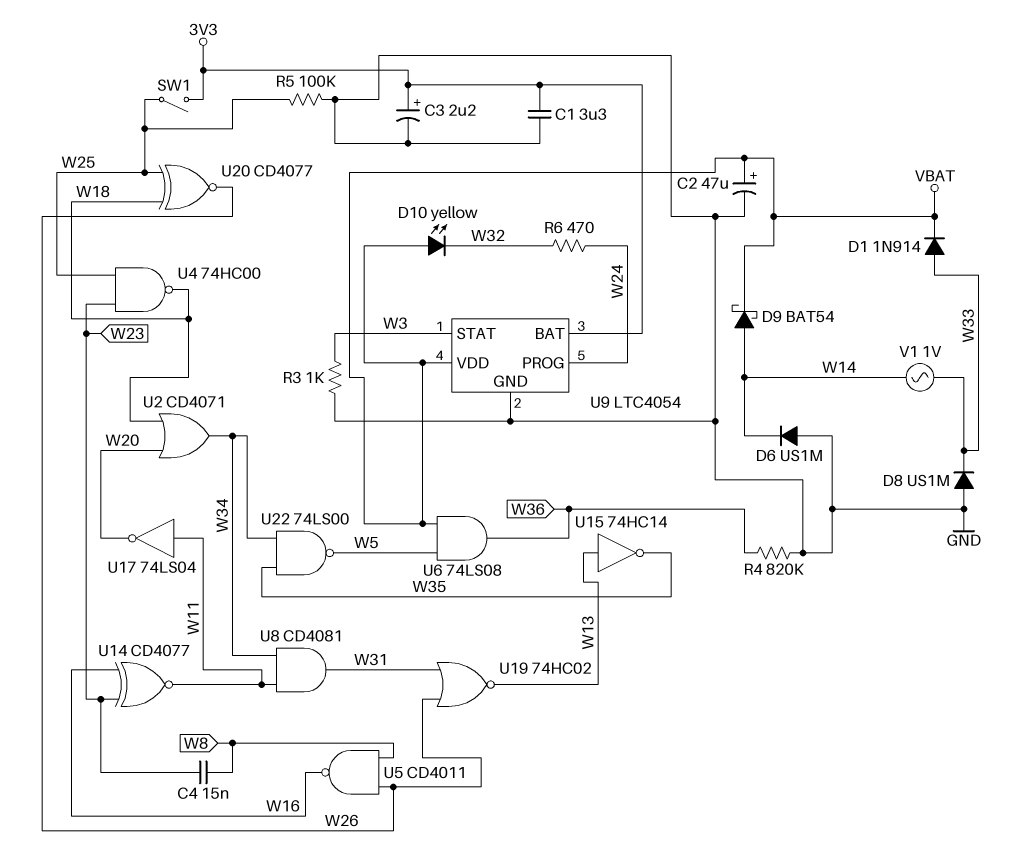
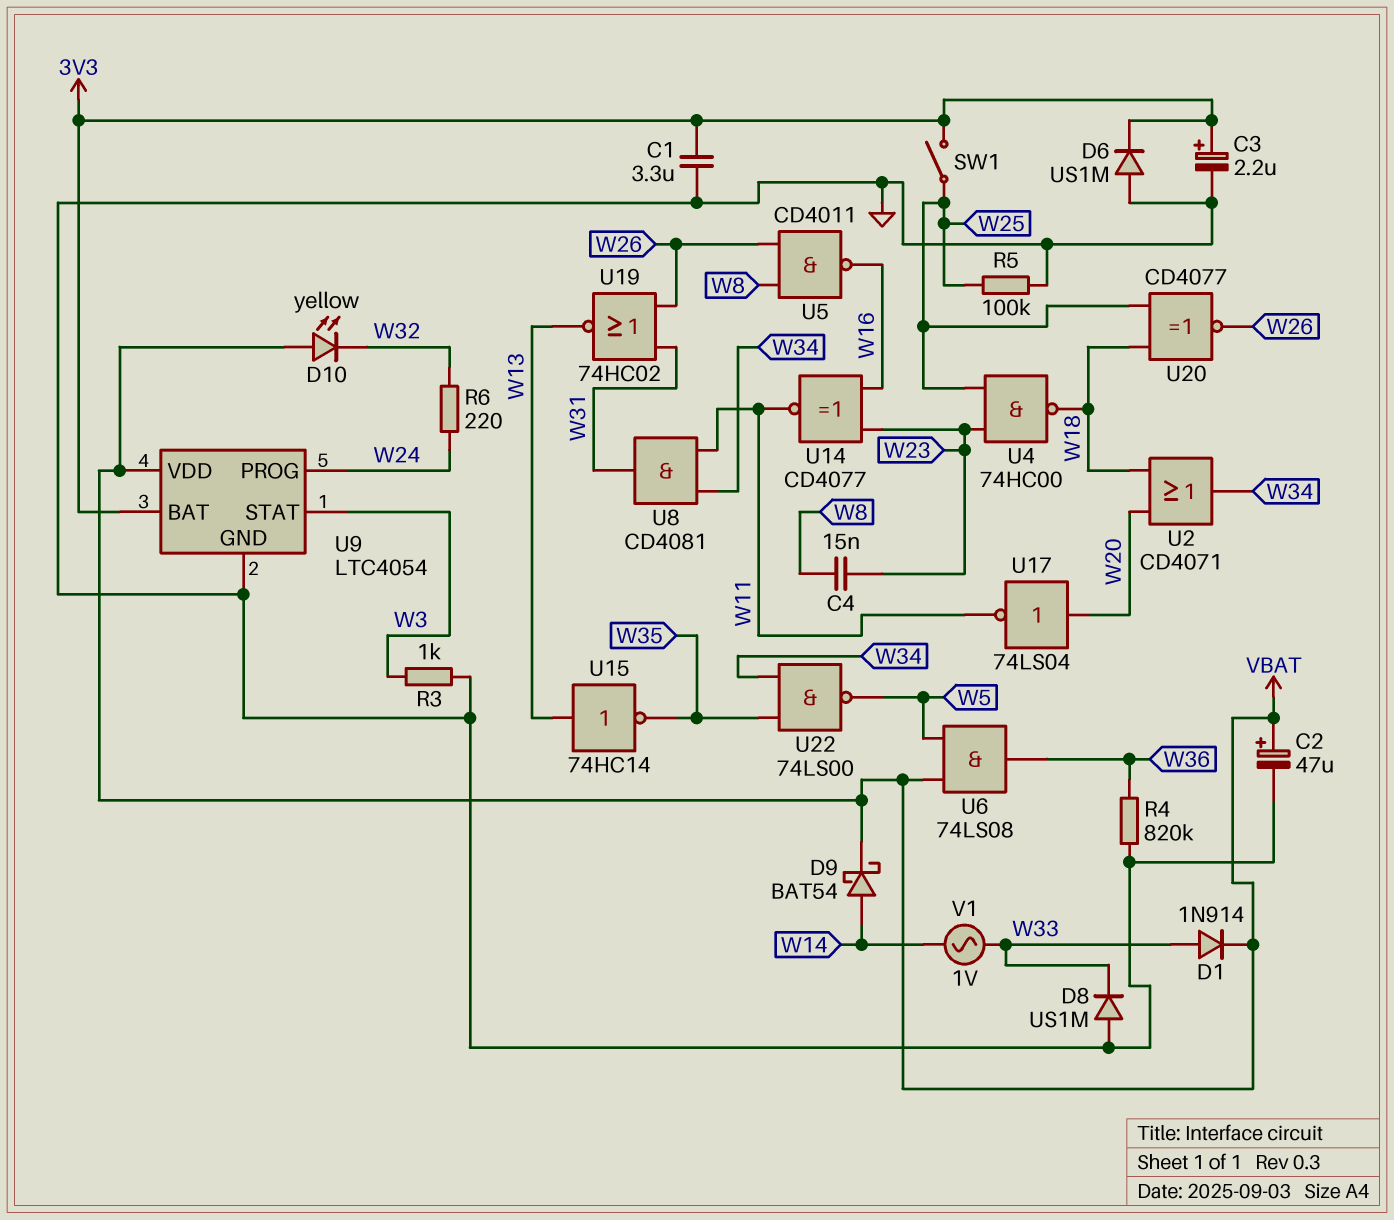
D6: diode US1M (A GND, K W14) -> diode US1M (A GND, K 3V3)
R6: 470 (W24, W32) -> 220 (W24, W32)
U17: NOT 74LS04 (in W11, out W20) -> NOT 74LS04 (in W20, out W11)

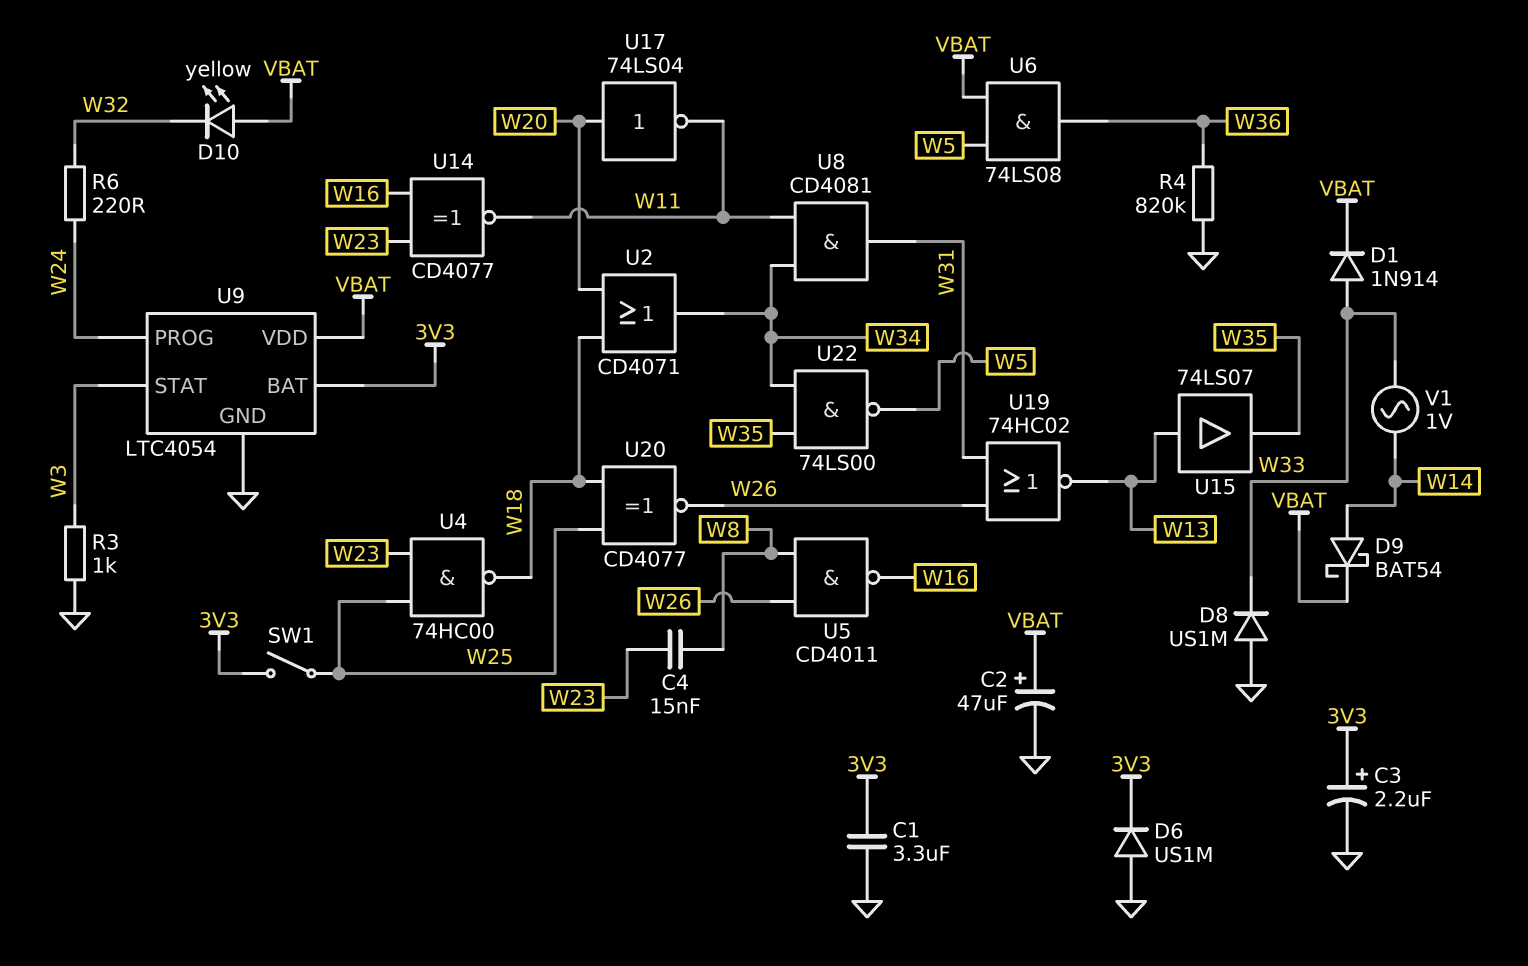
R5: 100k (GND, W25) -> none
U15: NOT 74HC14 (in W13, out W35) -> buffer 74LS07 (in W13, out W35)

